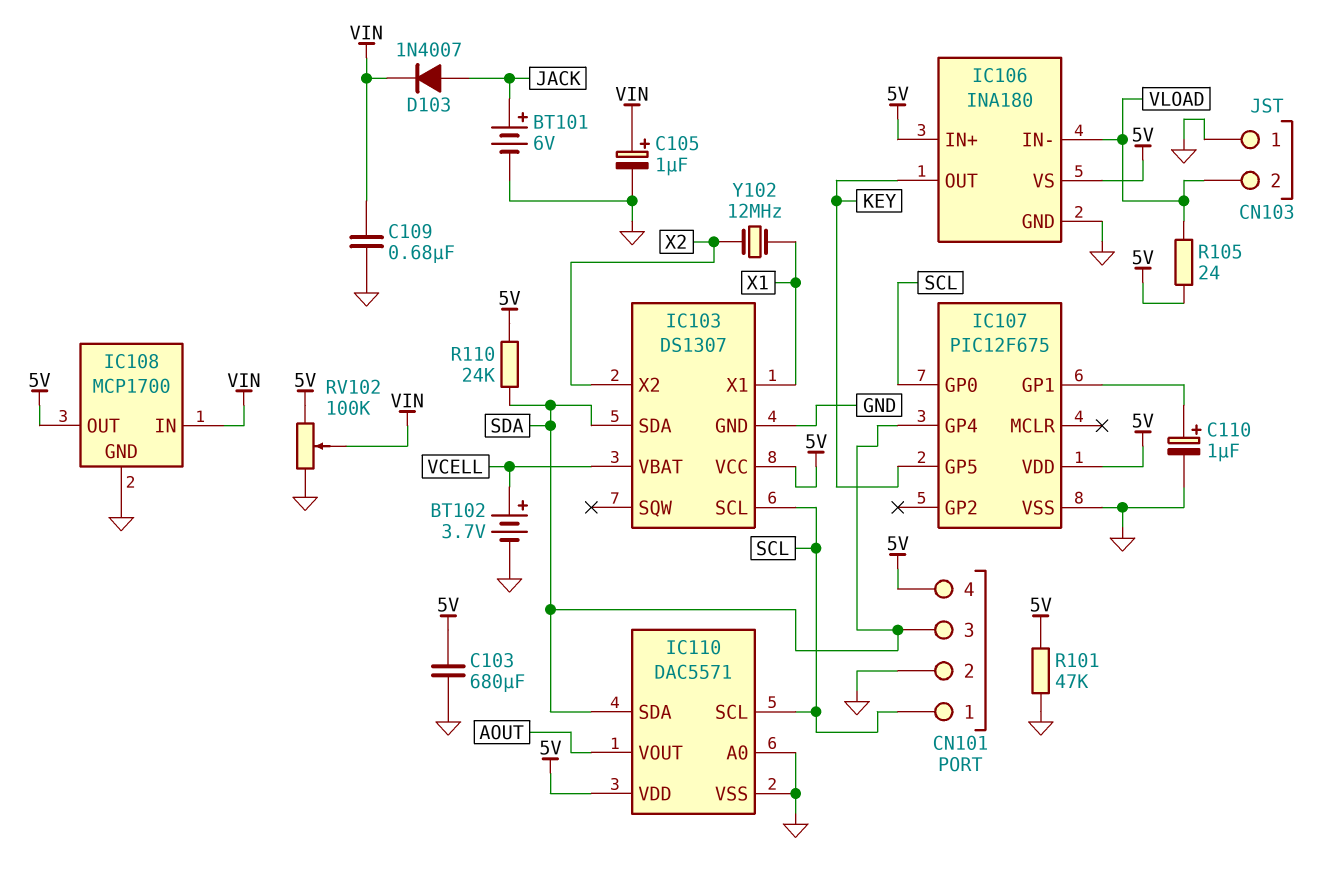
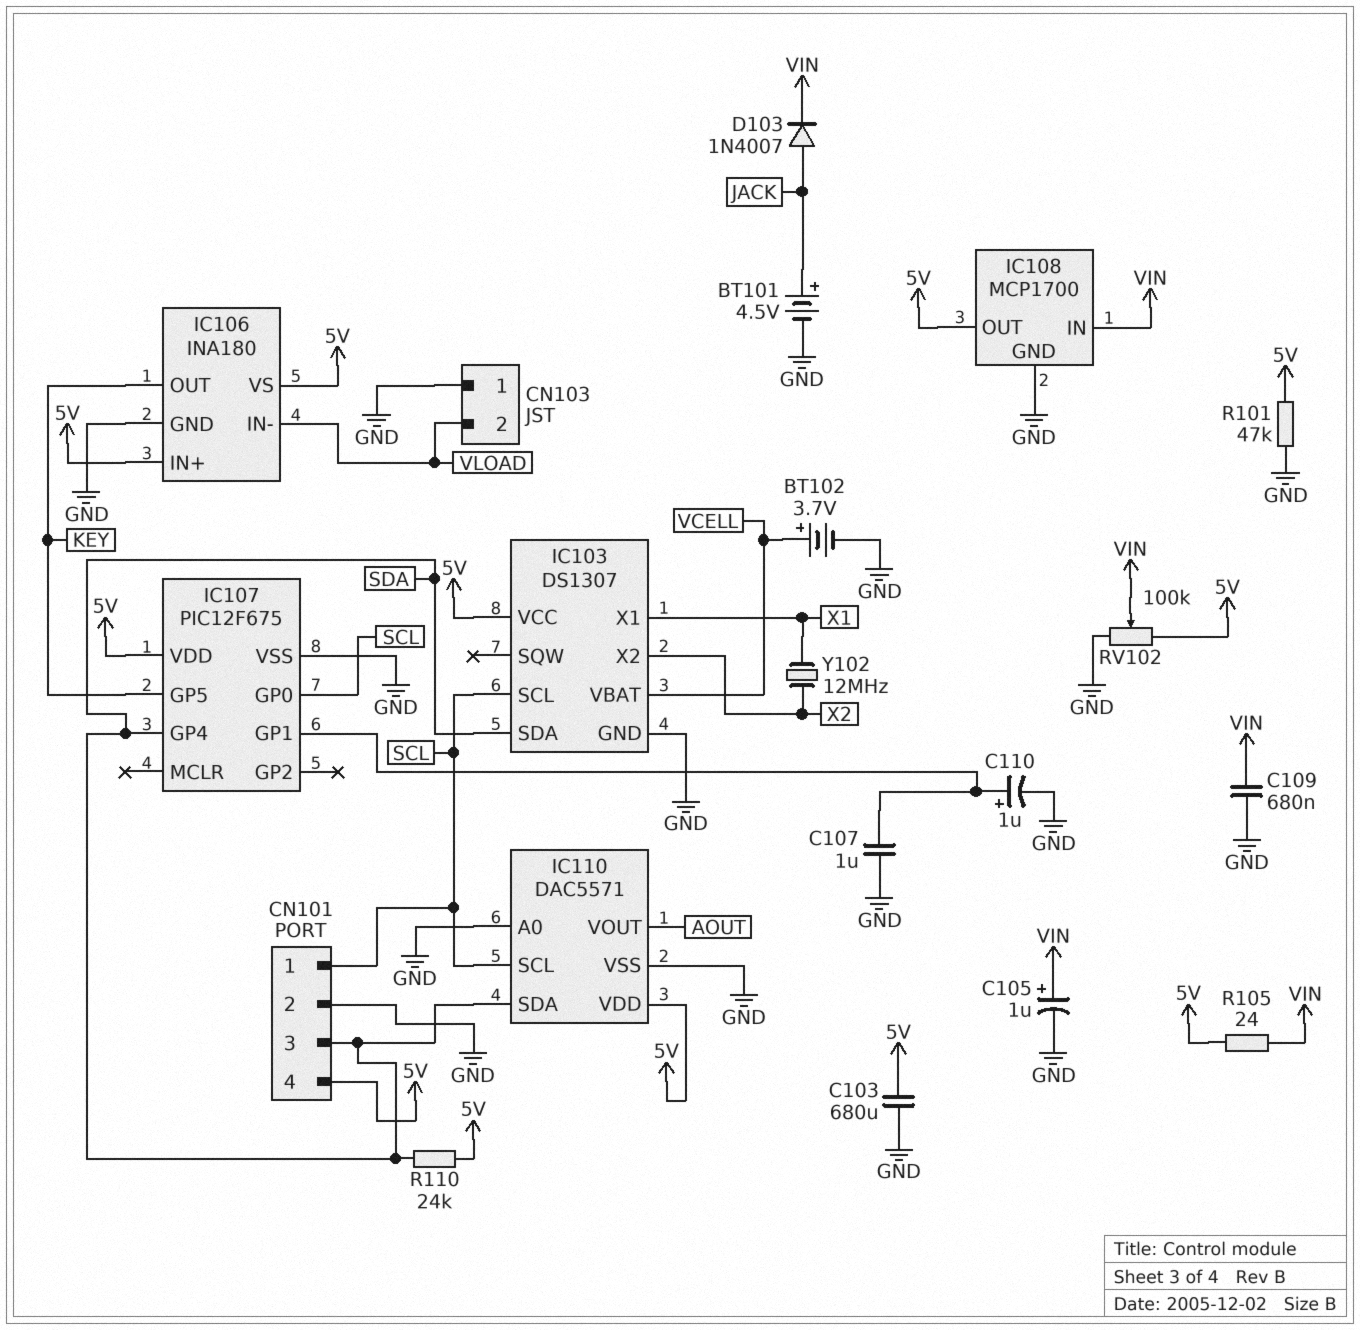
BT101: 6V (plus JACK, minus GND) -> 4.5V (plus JACK, minus GND)
C107: none -> 1uF (GND, IC107/GP1)
R105: 24 (5V, VLOAD) -> 24 (5V, VIN)

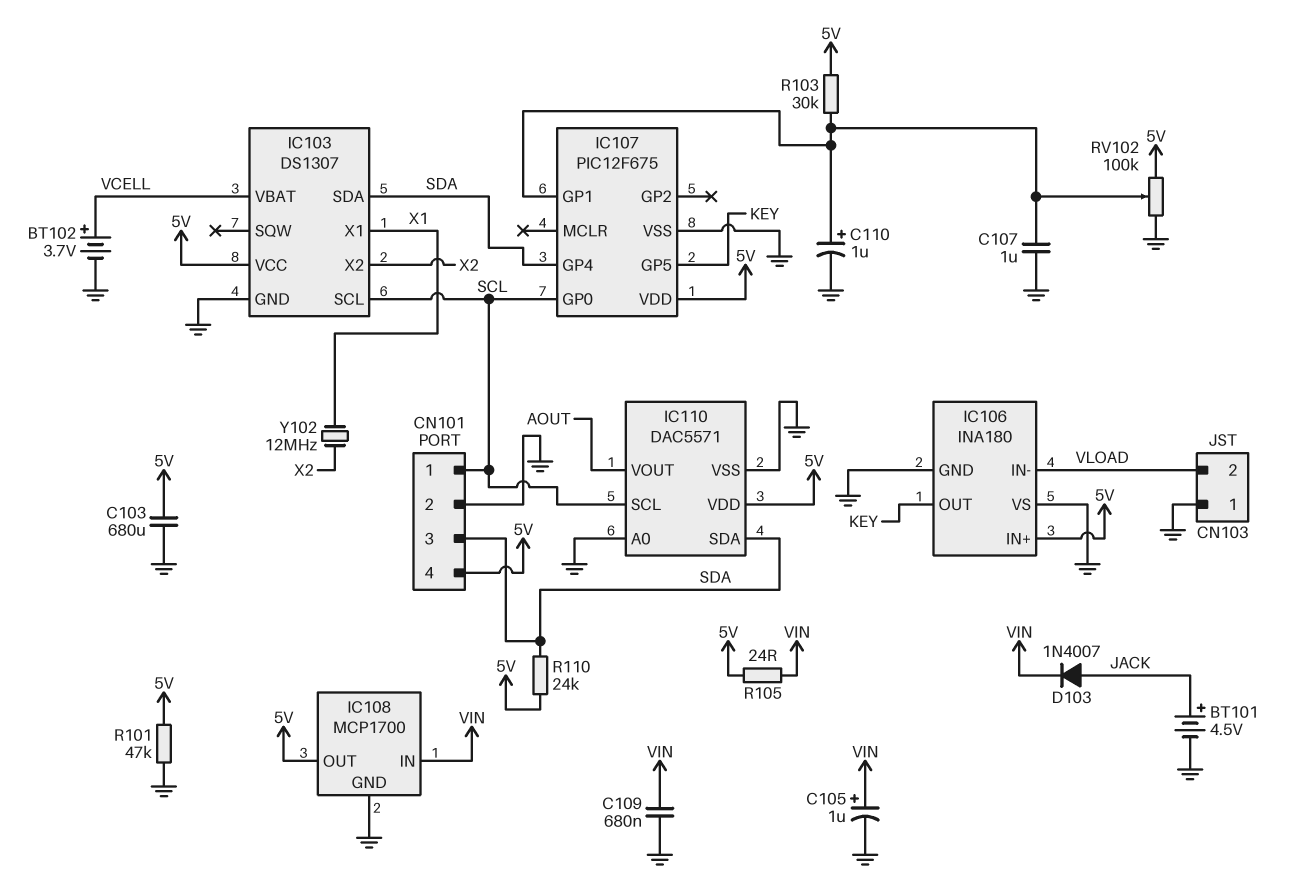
IC106 pin VS: 5V -> GND
R103: none -> 30k (5V, IC107/GP1)
RV102: 100k (5V, GND, wiper VIN) -> 100k (5V, GND, wiper IC107/GP1)

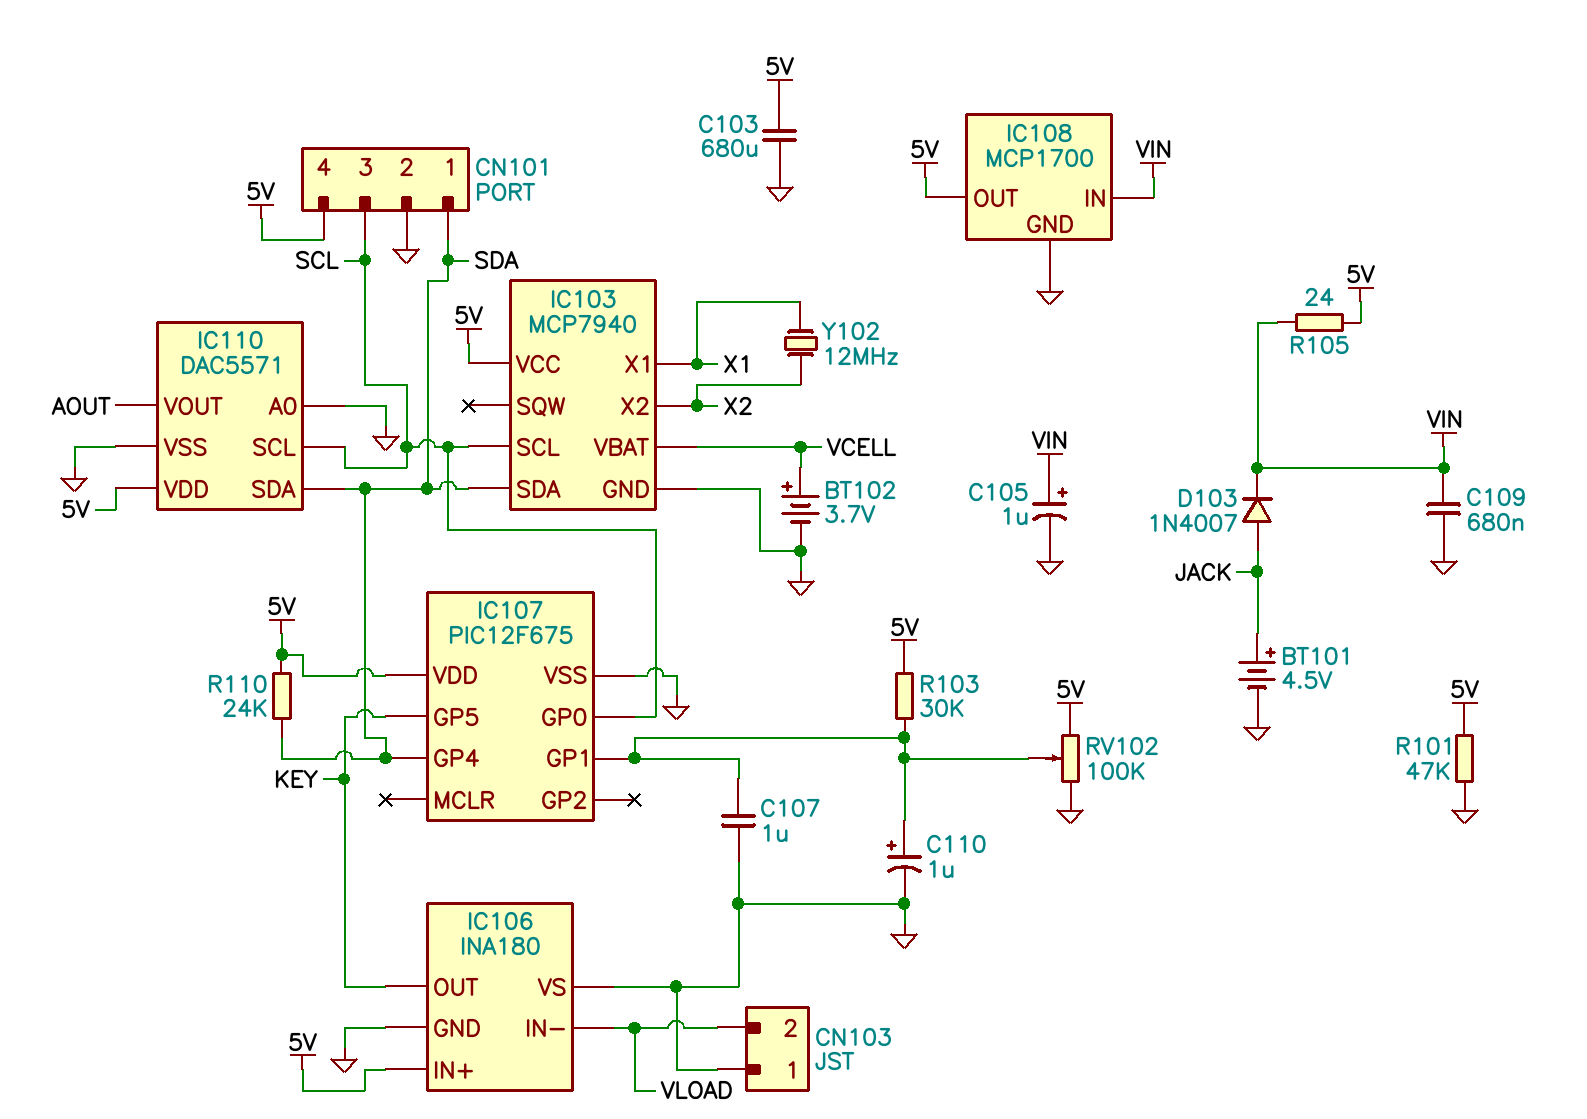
CN101 pin 1: SCL -> SDA
CN101 pin 3: SDA -> SCL
IC103: DS1307 -> MCP7940

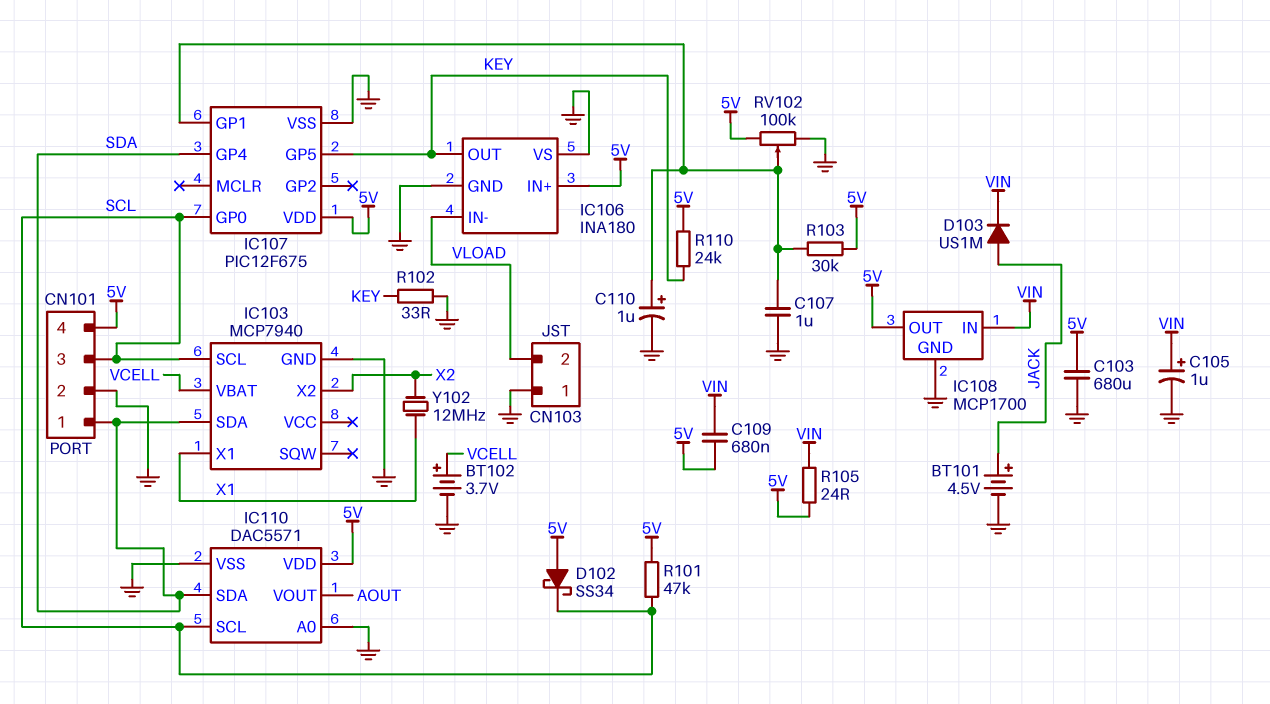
C109: 680nF (GND, VIN) -> 680nF (5V, VIN)
D102: none -> schottky SS34 (A 5V, K SCL)
D103: diode 1N4007 (A JACK, K VIN) -> diode US1M (A JACK, K VIN)
IC103 pin VCC: 5V -> none
R101: 47k (5V, GND) -> 47k (5V, SCL)
R102: none -> 33 (GND, KEY)
R110: 24k (5V, SDA) -> 24k (5V, KEY)

